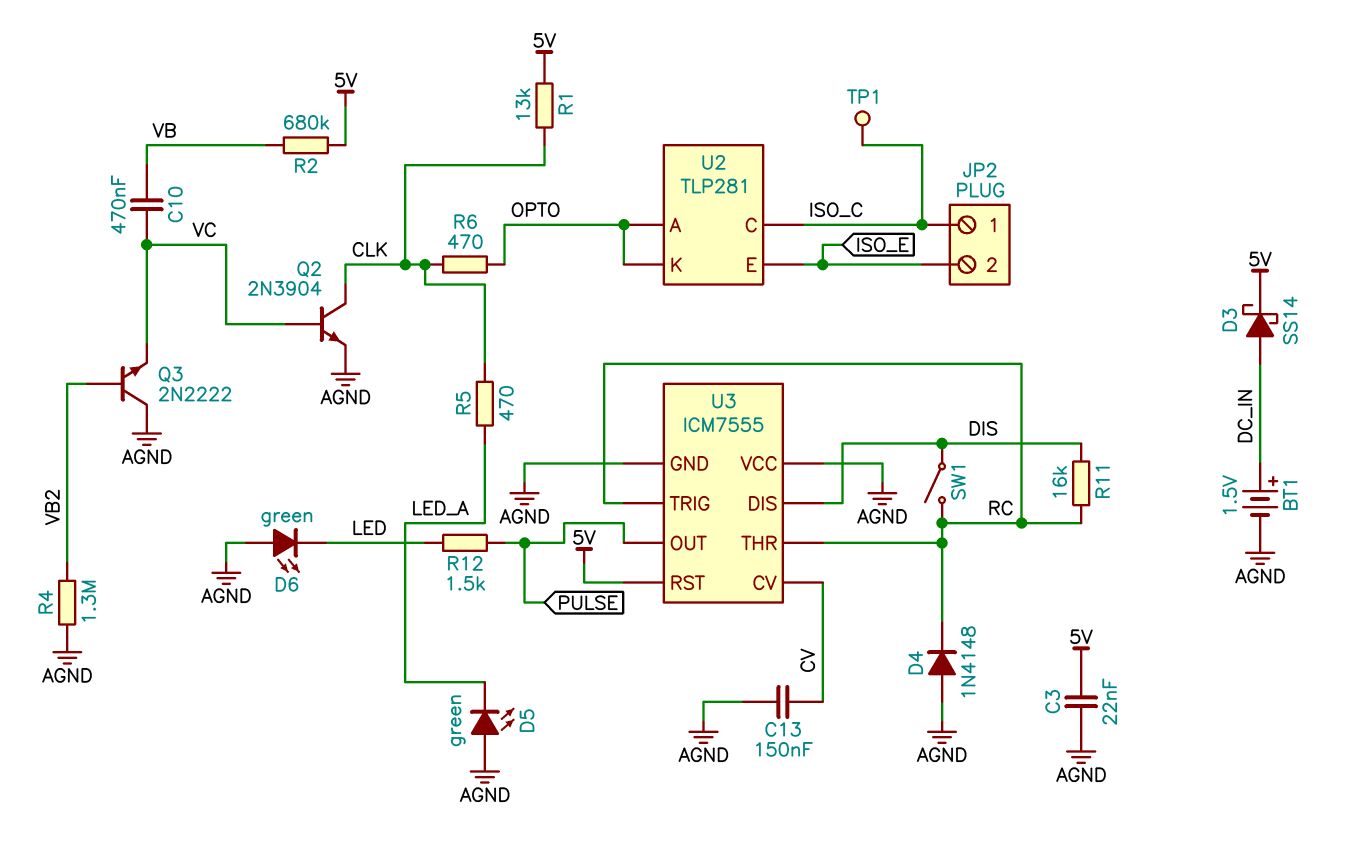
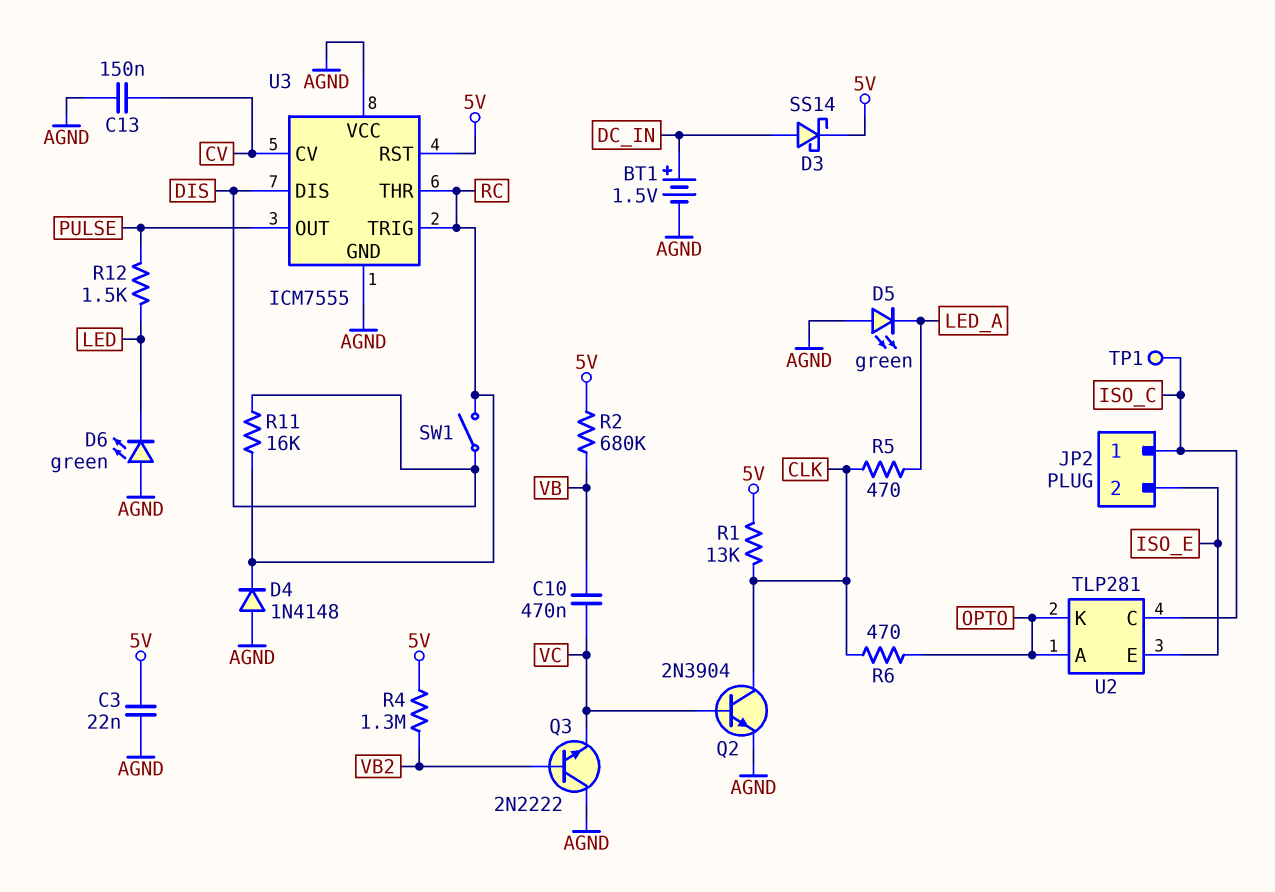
R4: 1.3M (AGND, VB2) -> 1.3M (5V, VB2)

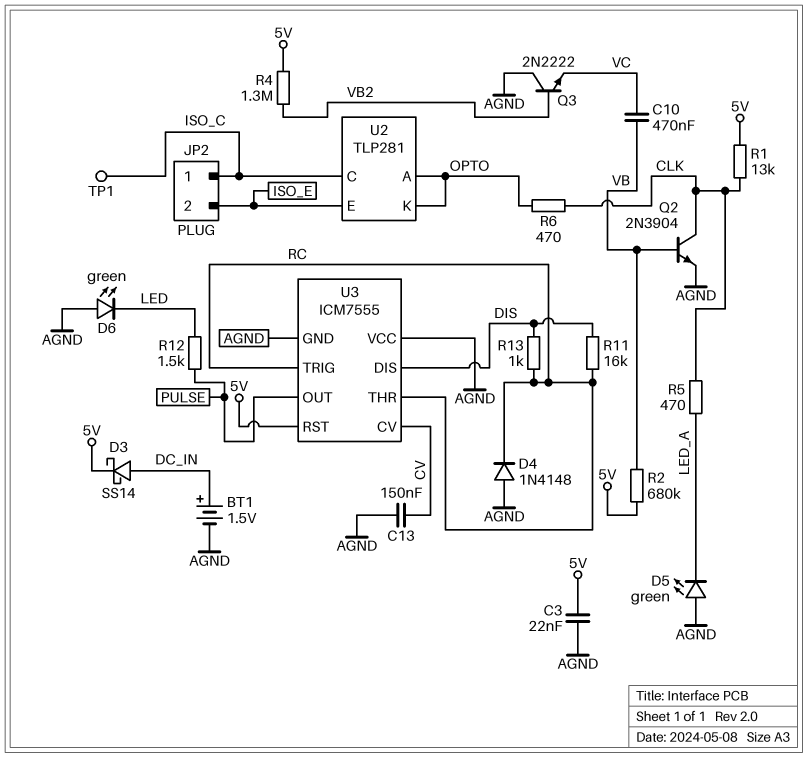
Q2: NPN 2N3904 (B VC, C CLK, E AGND) -> NPN 2N3904 (B VB, C CLK, E AGND)
R13: none -> 1k (DIS, RC)
SW1: switch (DIS, RC) -> none

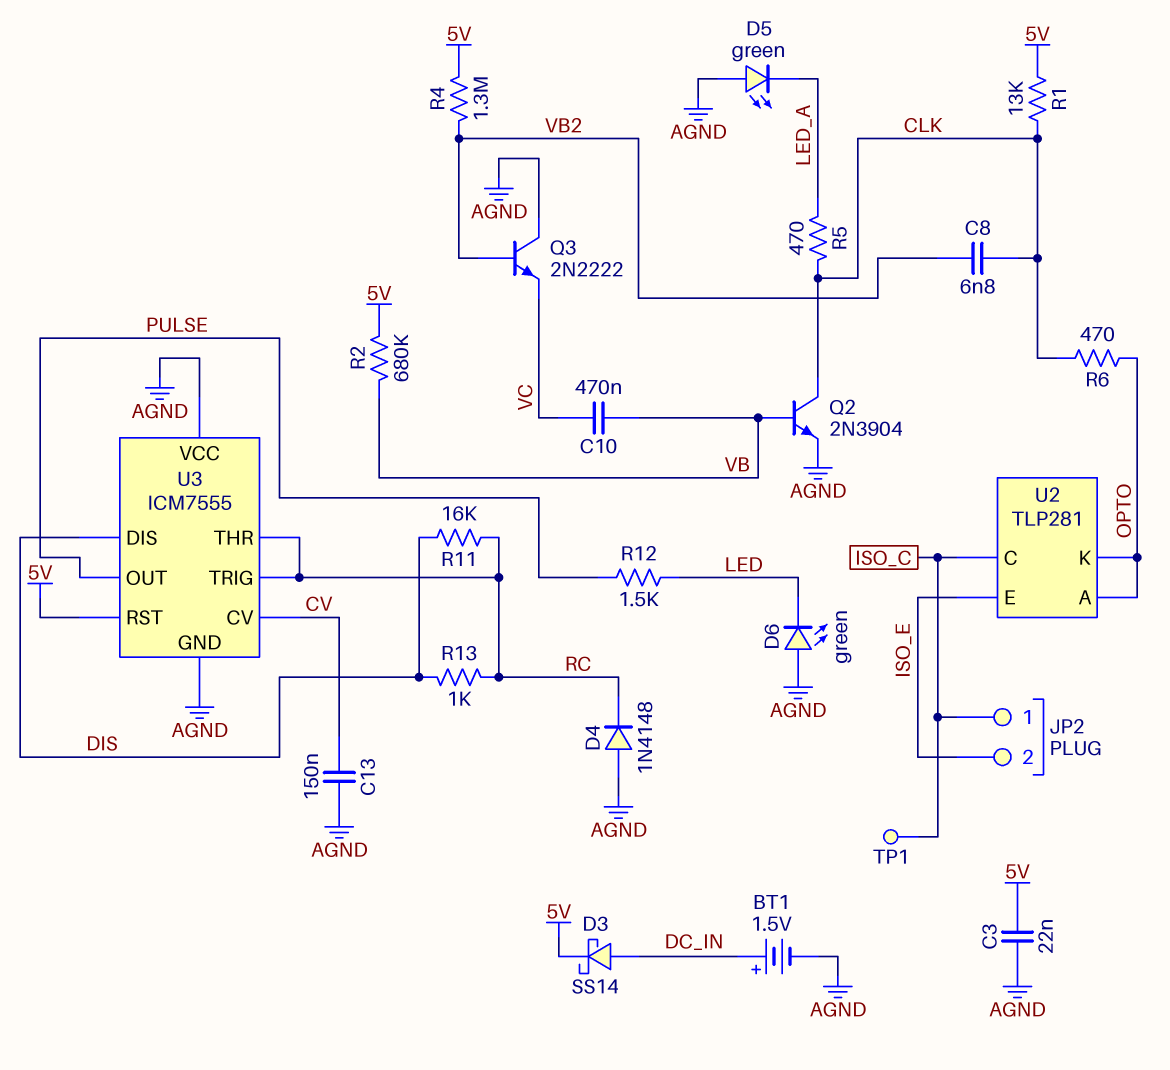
C8: none -> 6.8nF (CLK, VB2)

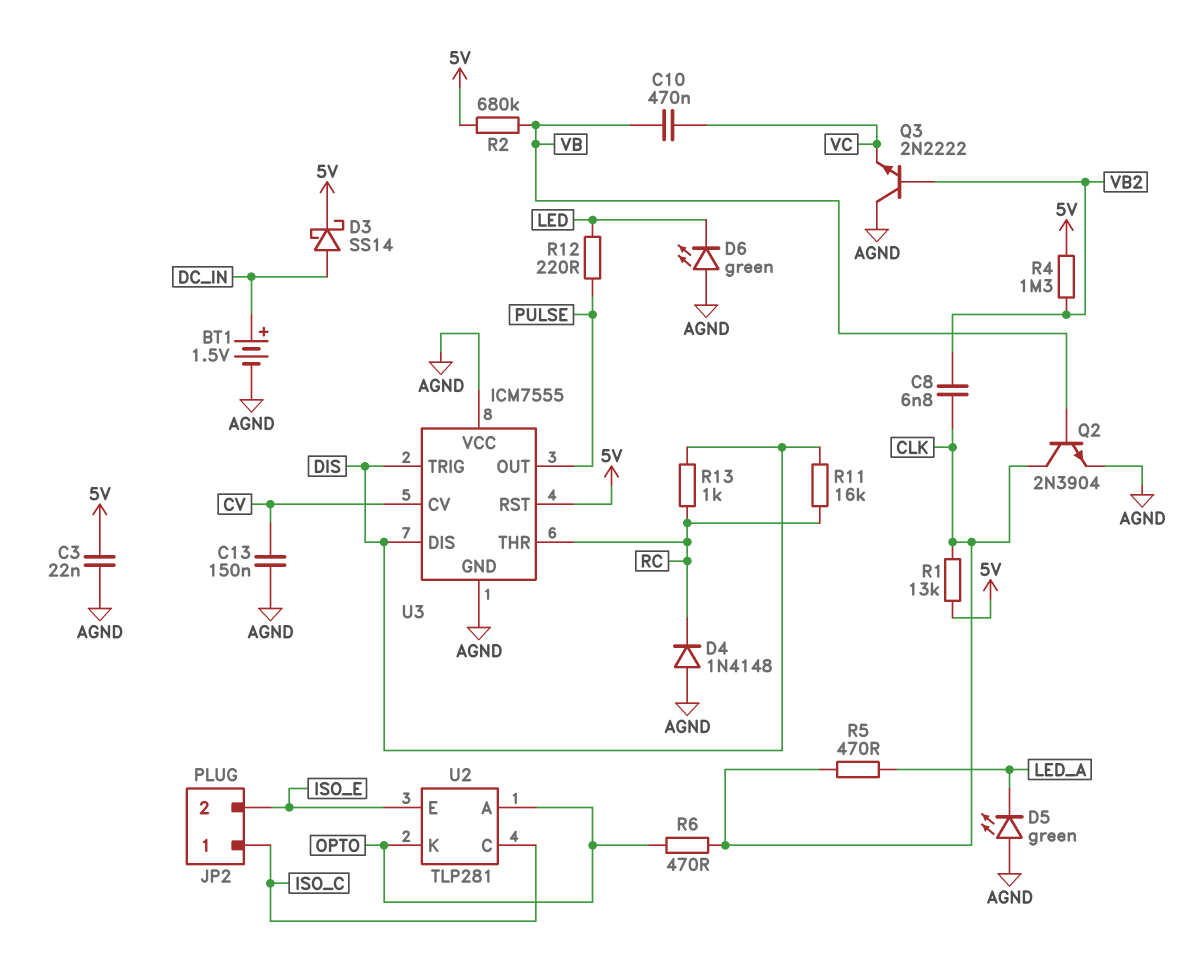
R12: 1.5k (LED, PULSE) -> 220 (LED, PULSE)
TP1: test point (ISO_C) -> none
U3 pin TRIG: RC -> DIS

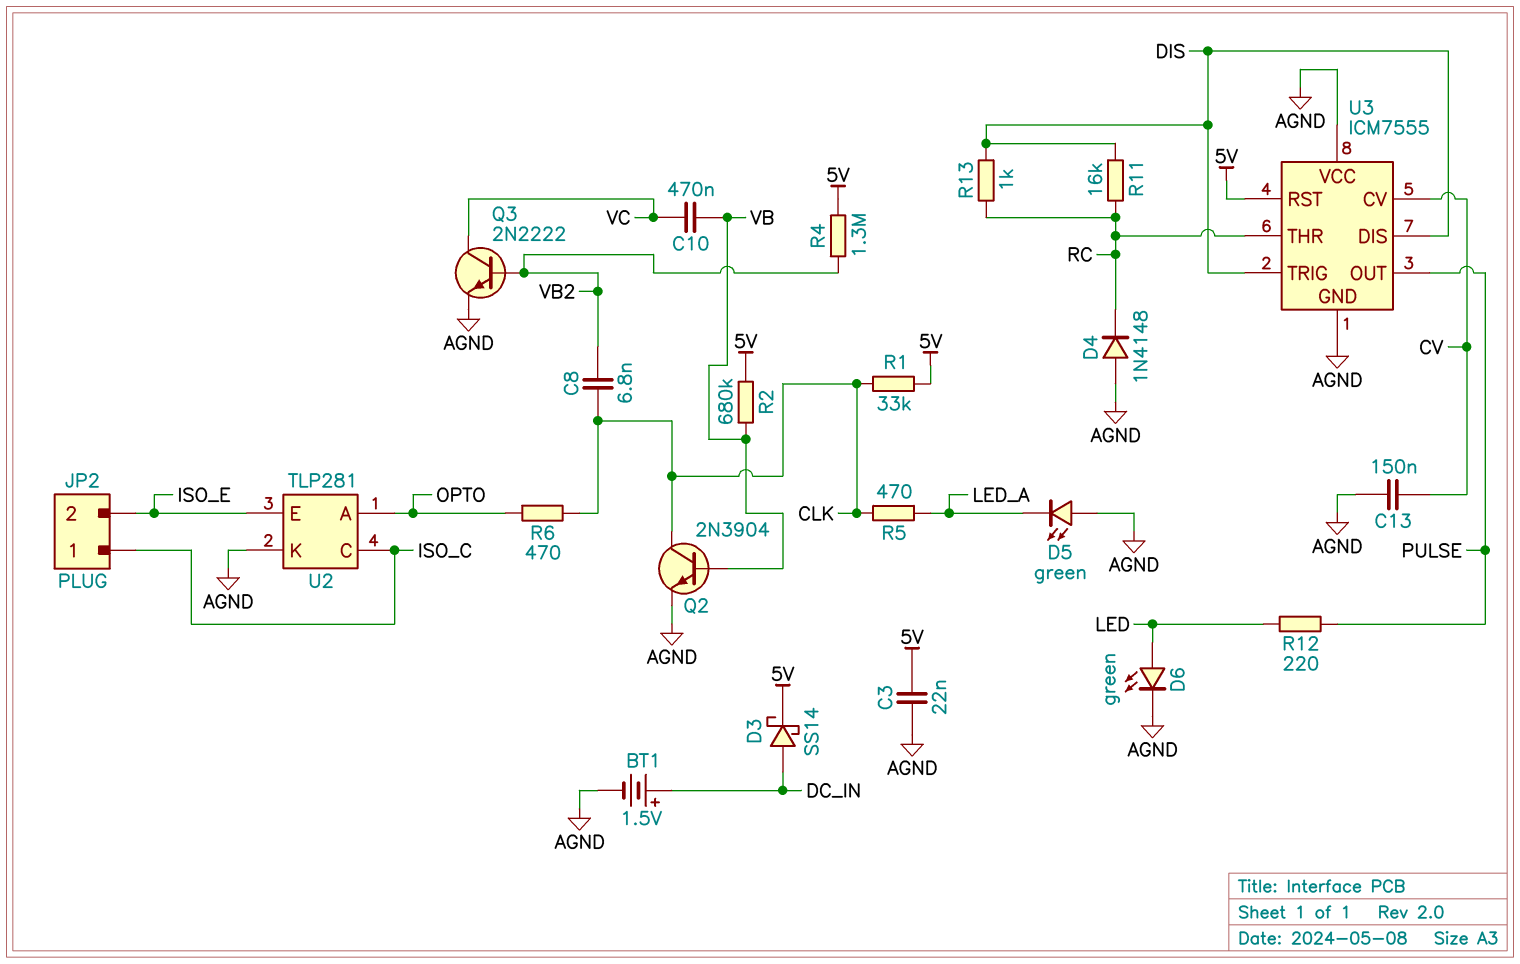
D6: LED green (A AGND, K LED) -> LED green (A LED, K AGND)
Q3: NPN 2N2222 (B VB2, C AGND, E VC) -> NPN 2N2222 (B VB2, C VC, E AGND)
R1: 13k (5V, CLK) -> 33k (5V, CLK)
U2 pin K: OPTO -> AGND

